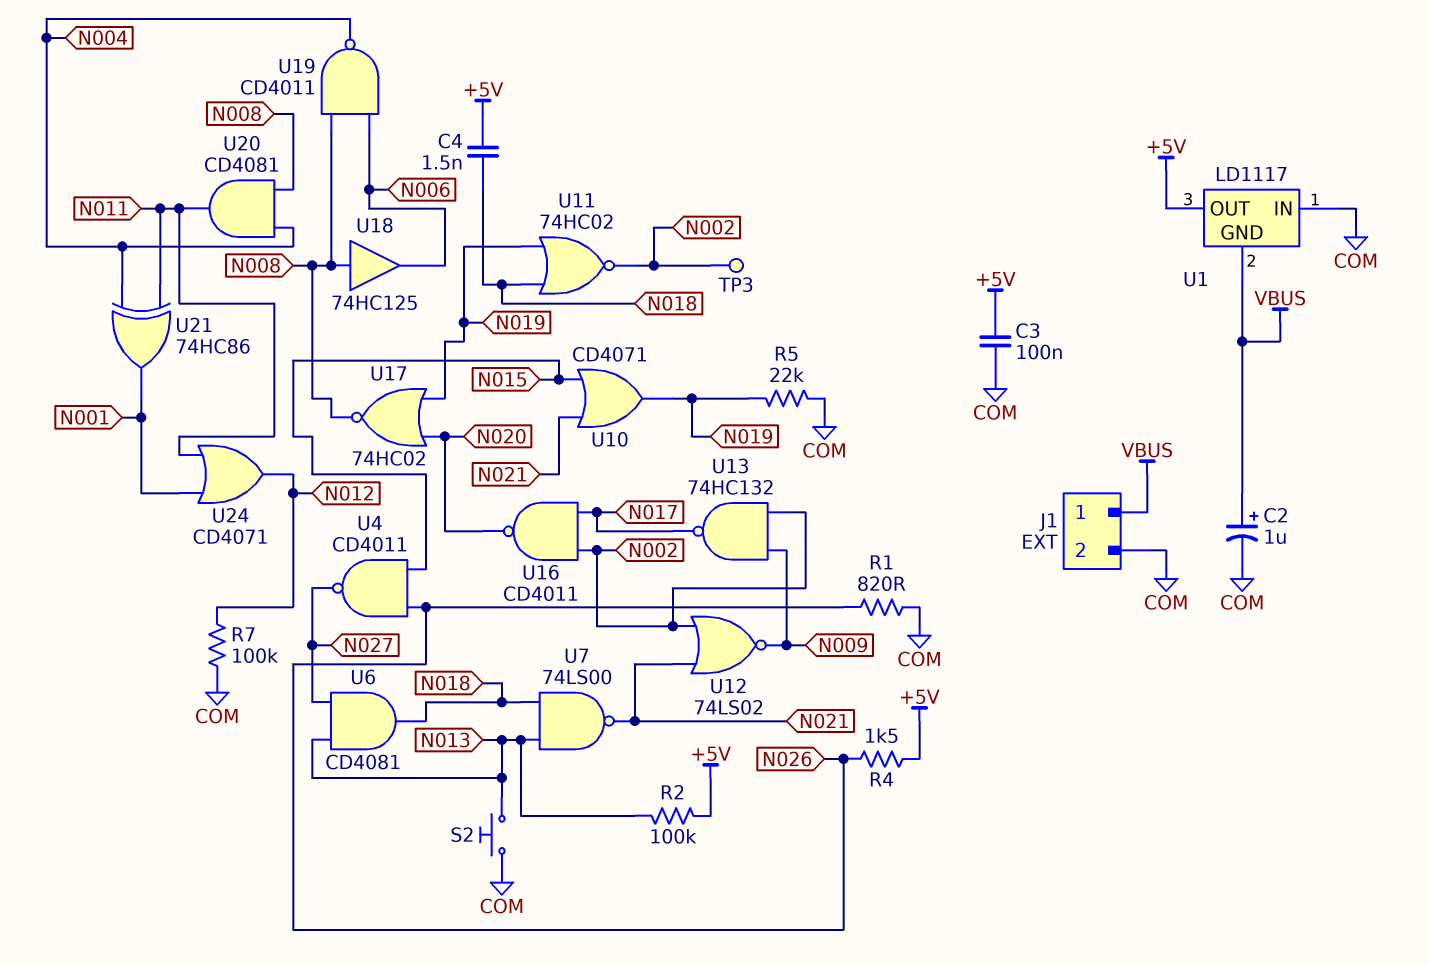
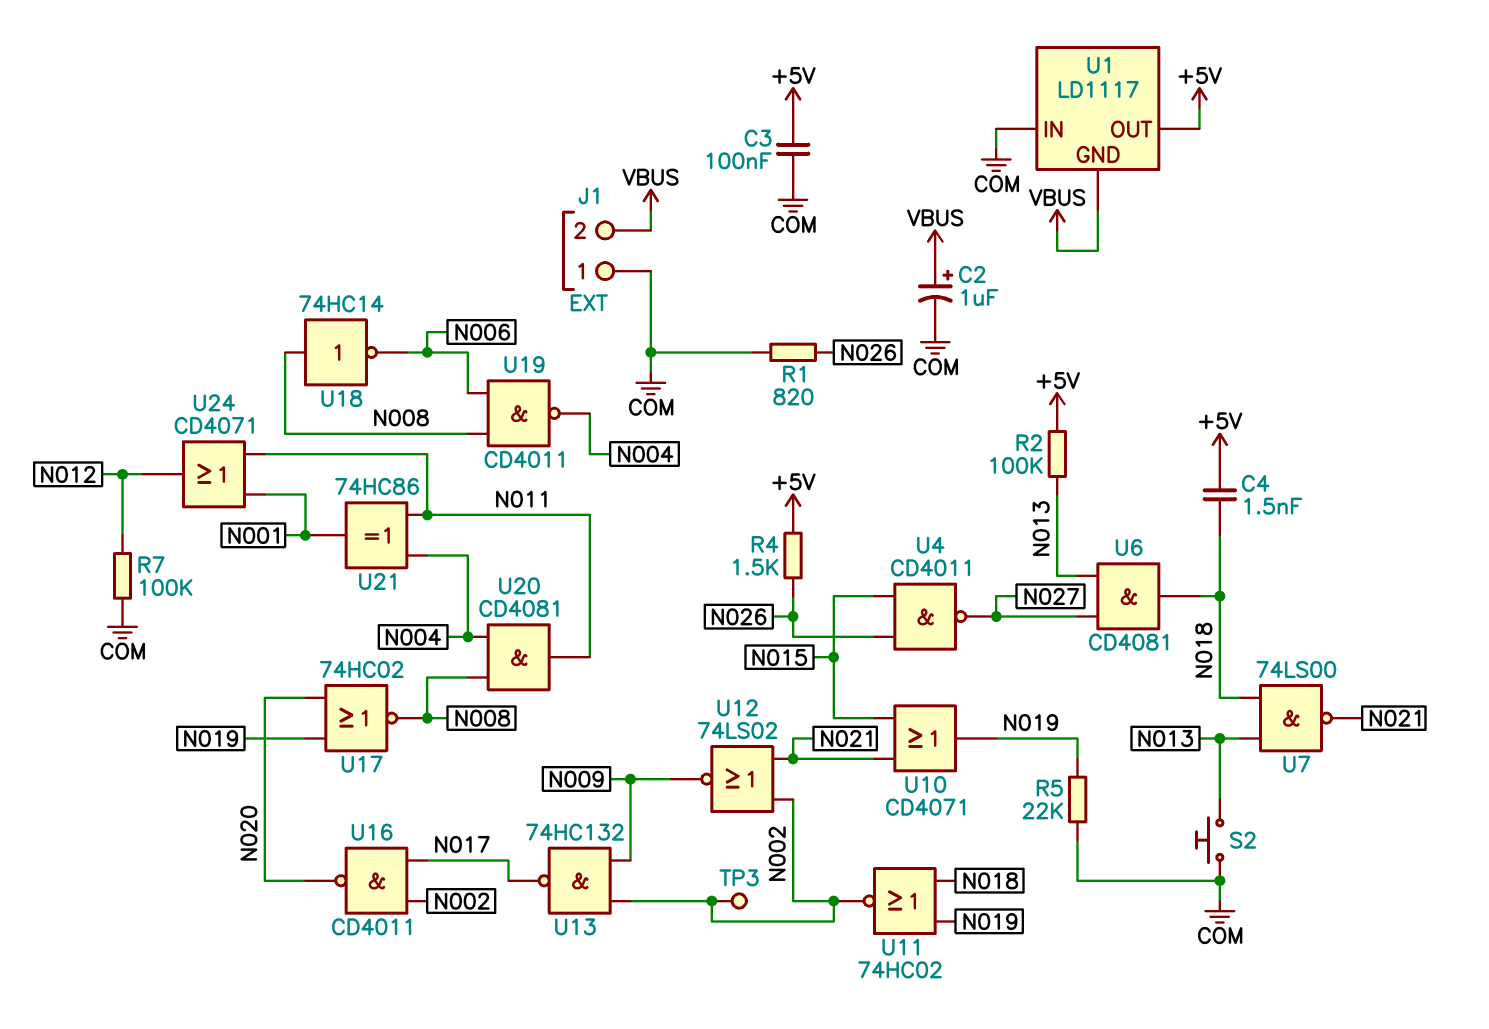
J1 pin 1: VBUS -> COM
J1 pin 2: COM -> VBUS
U18: buffer 74HC125 (in N008, out N006) -> NOT 74HC14 (in N008, out N006)

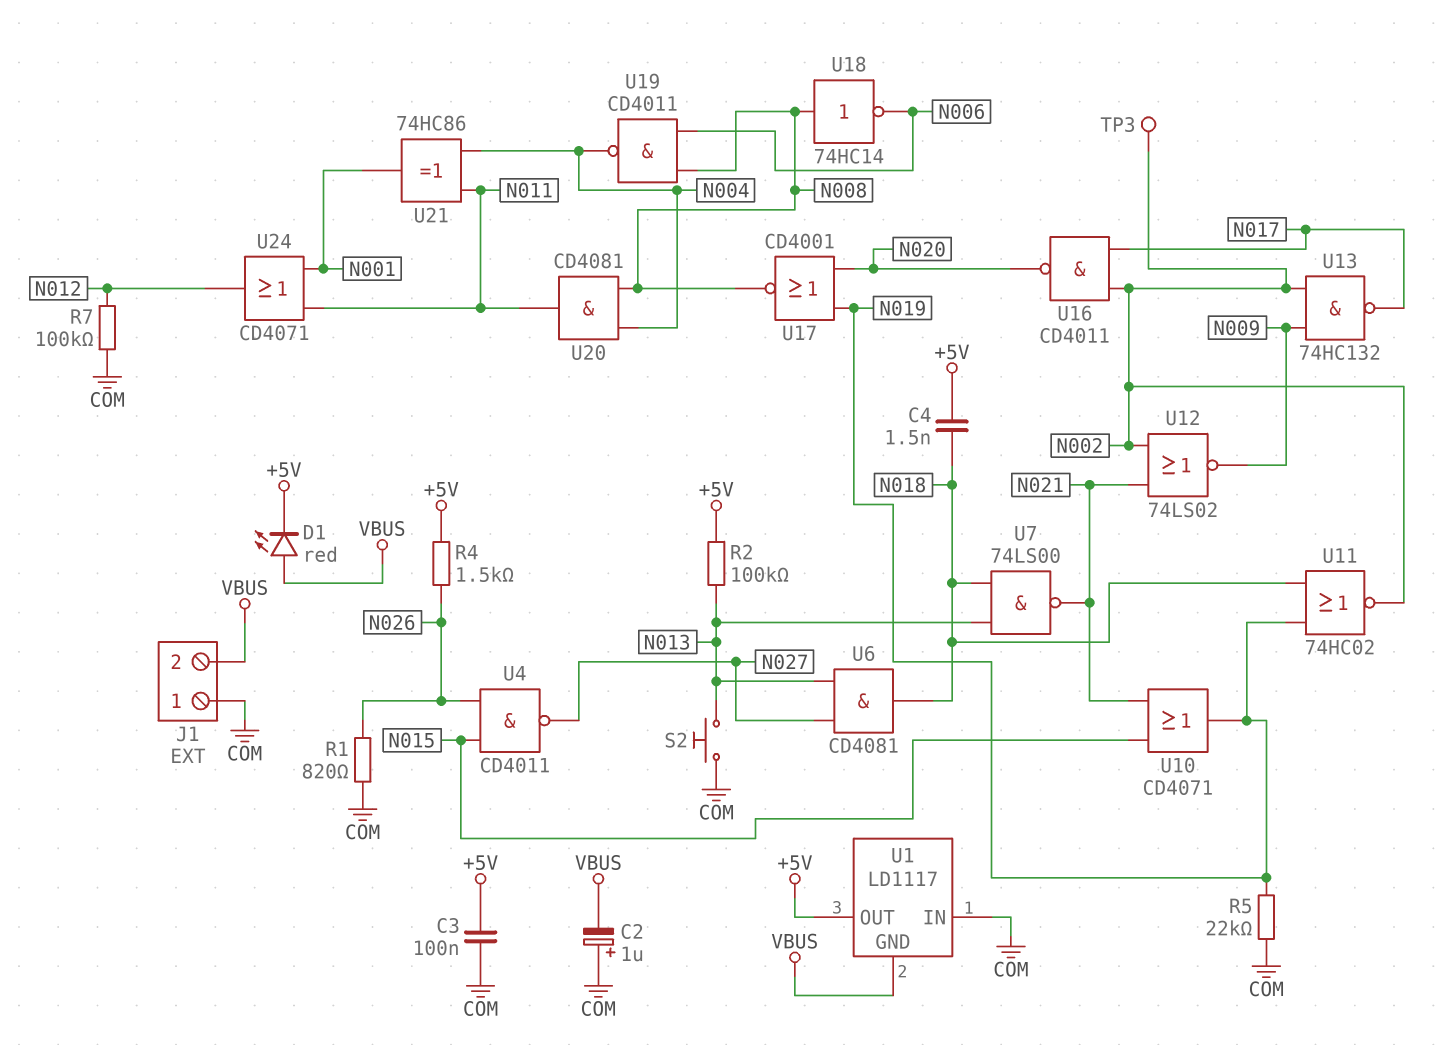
C2: 1uF (plus VBUS, minus COM) -> 1uF (plus COM, minus VBUS)
D1: none -> LED red (A VBUS, K +5V)
U17: NOR 74HC02 (in N019, in N020, out N008) -> NOR CD4001 (in N019, in N020, out N008)

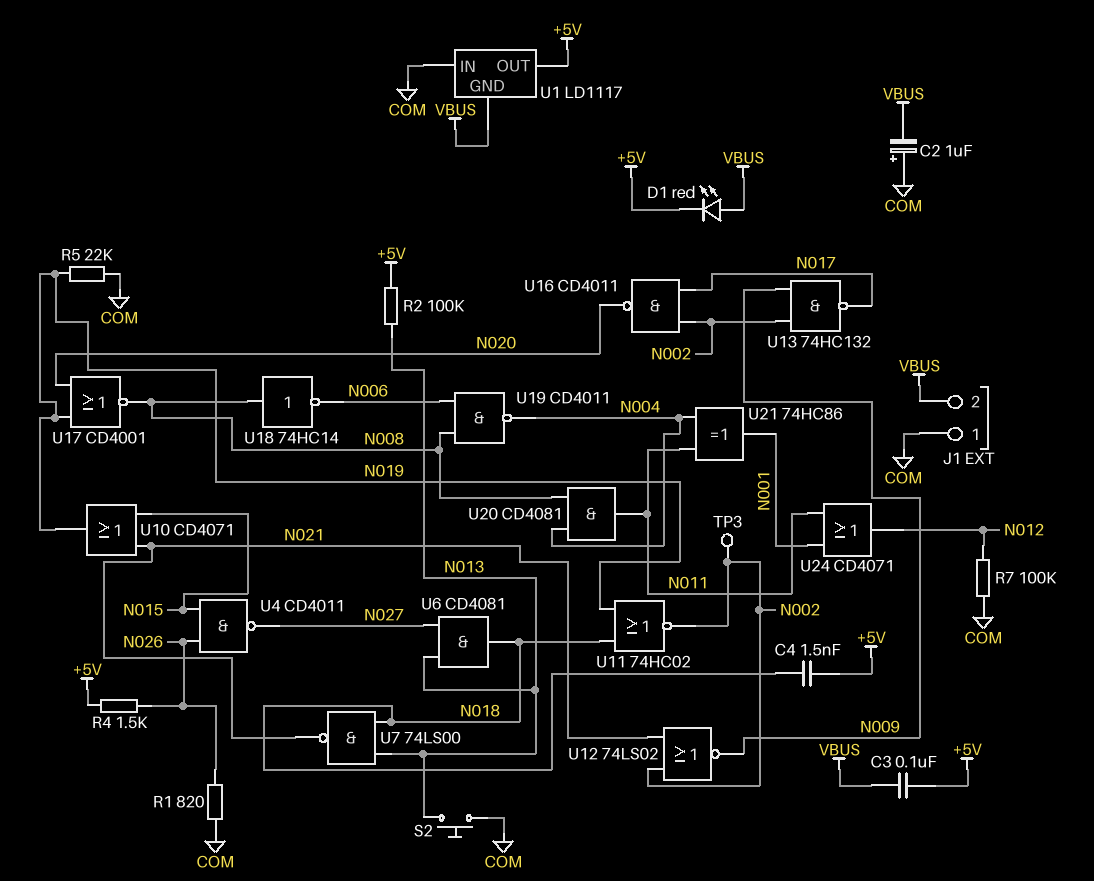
C3: 100nF (+5V, COM) -> 100nF (+5V, VBUS)

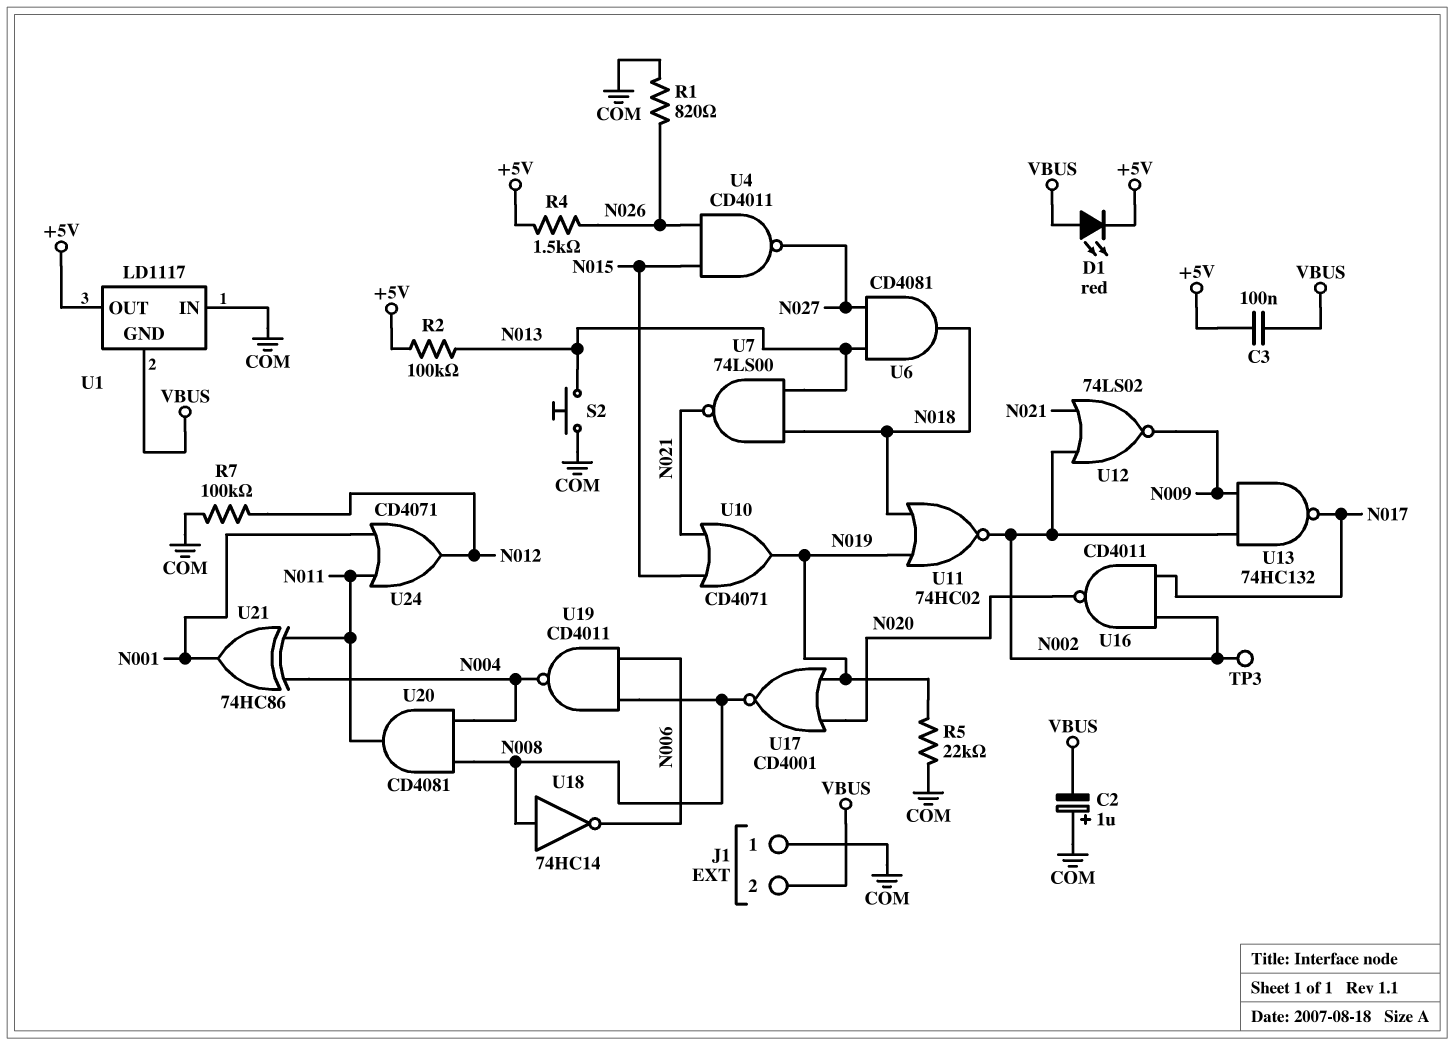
C4: 1.5nF (+5V, N018) -> none

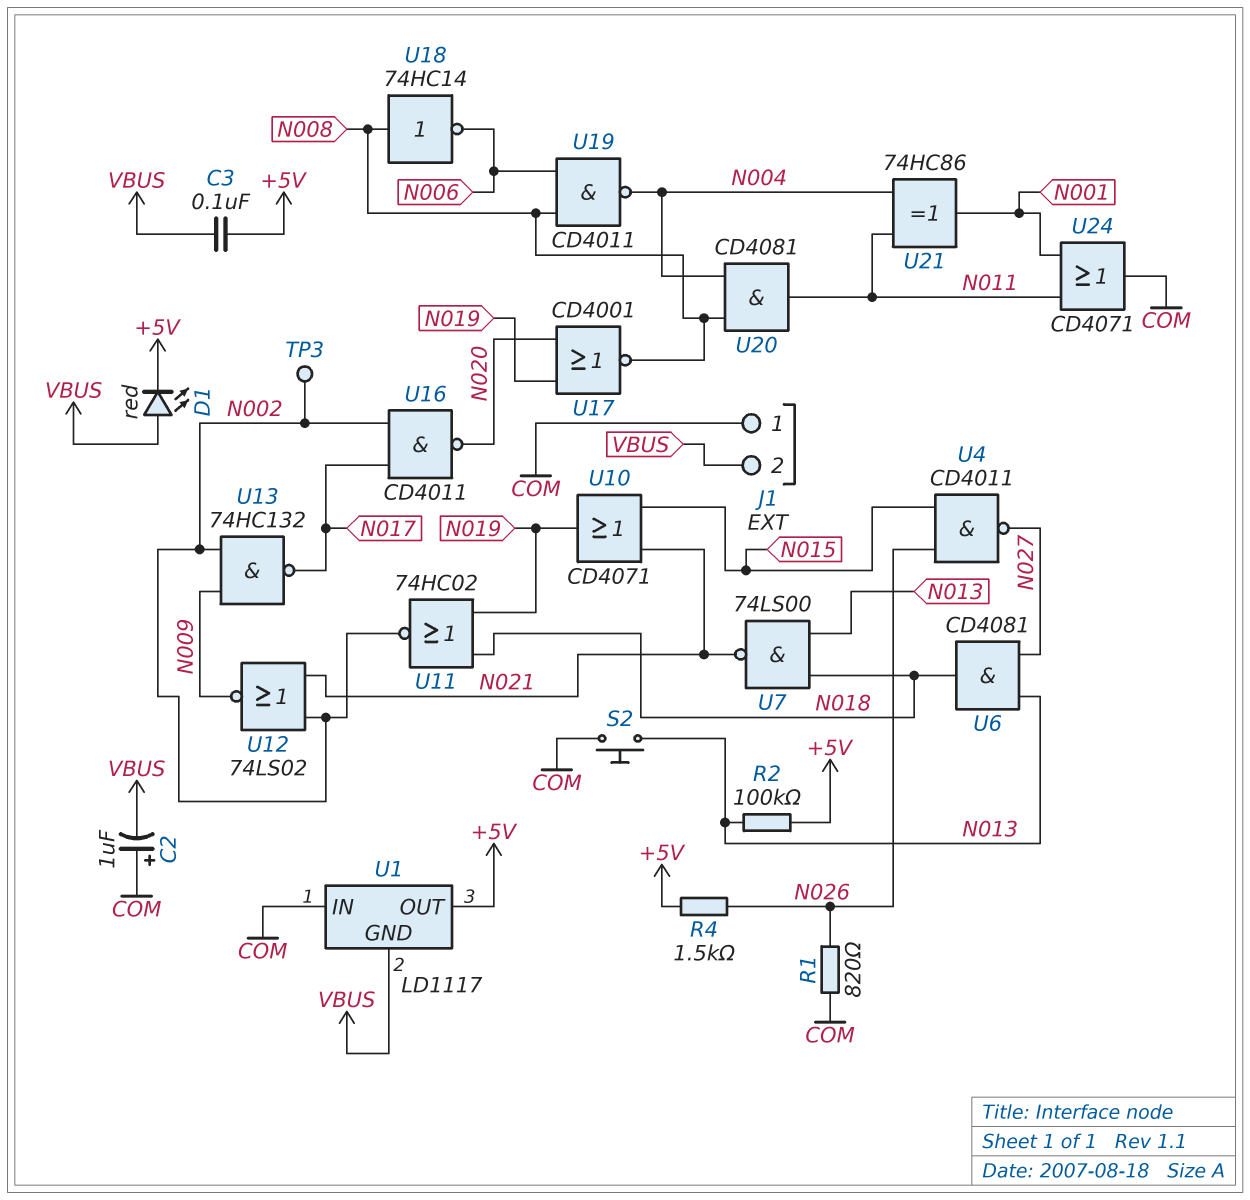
R5: 22k (COM, N019) -> none
R7: 100k (COM, N012) -> none
U24: OR CD4071 (in N001, in N011, out N012) -> OR CD4071 (in N001, in N011, out COM)

